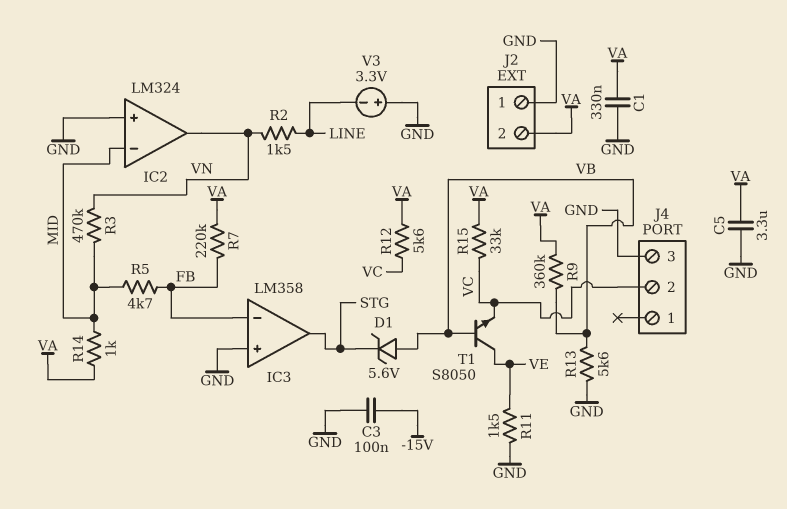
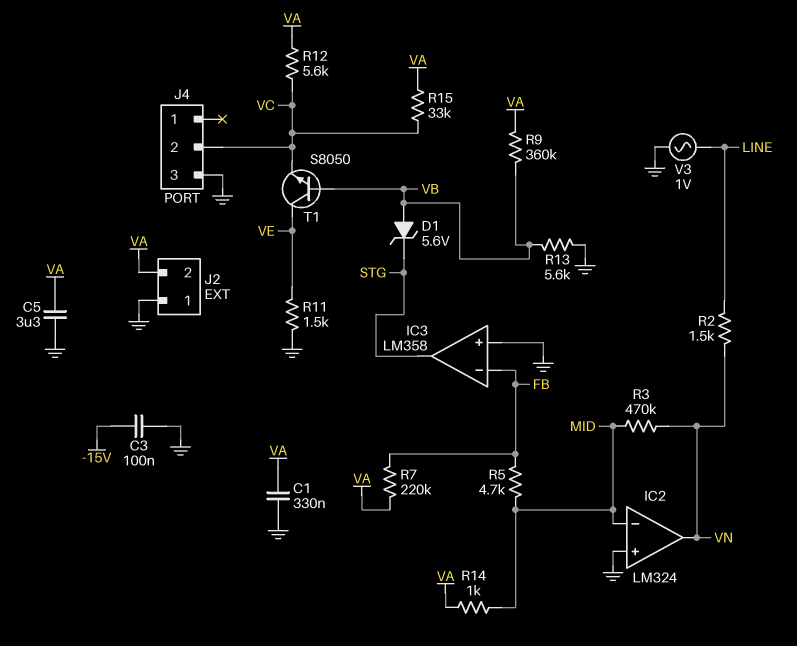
V3: 3.3V (plus GND, minus LINE) -> AC 1V (GND, LINE)

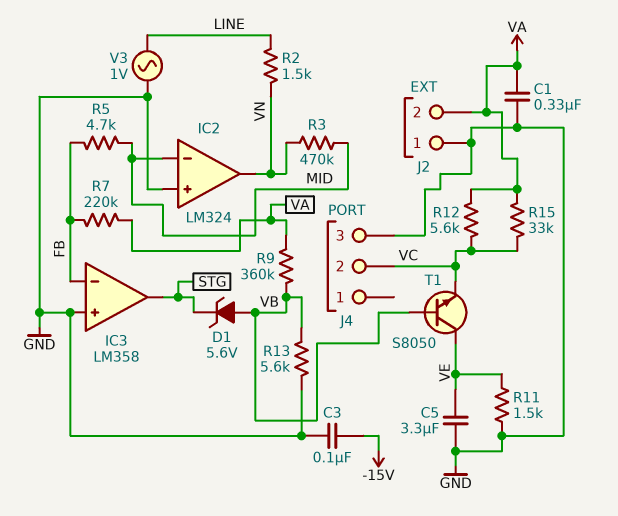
C5: 3.3uF (GND, VA) -> 3.3uF (GND, VE)
R14: 1k (MID, VA) -> none

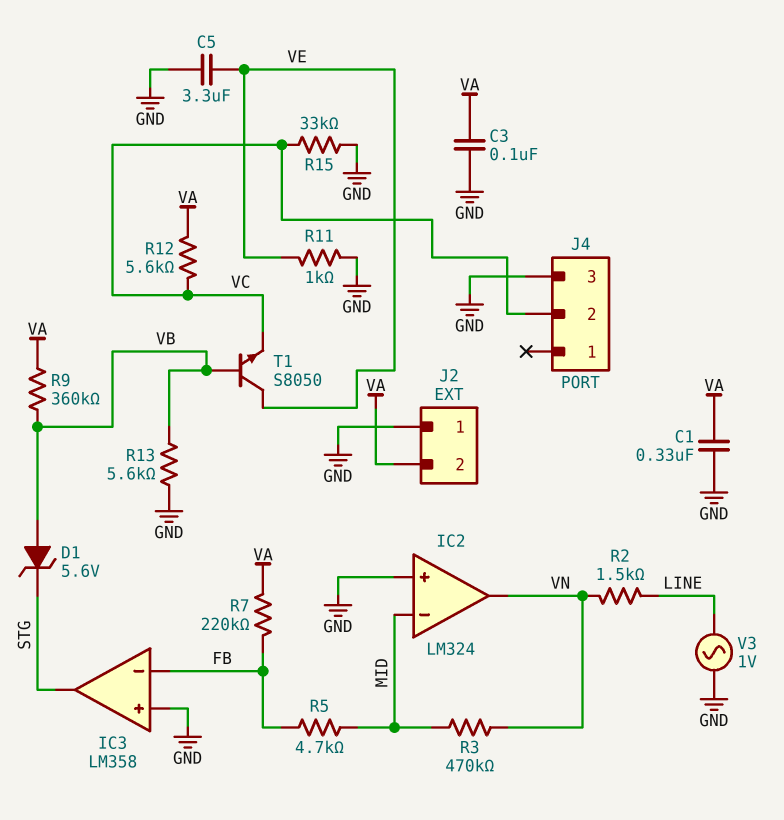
C3: 100nF (-15V, GND) -> 100nF (GND, VA)
R11: 1.5k (GND, VE) -> 1k (GND, VE)
R15: 33k (VA, VC) -> 33k (GND, VC)

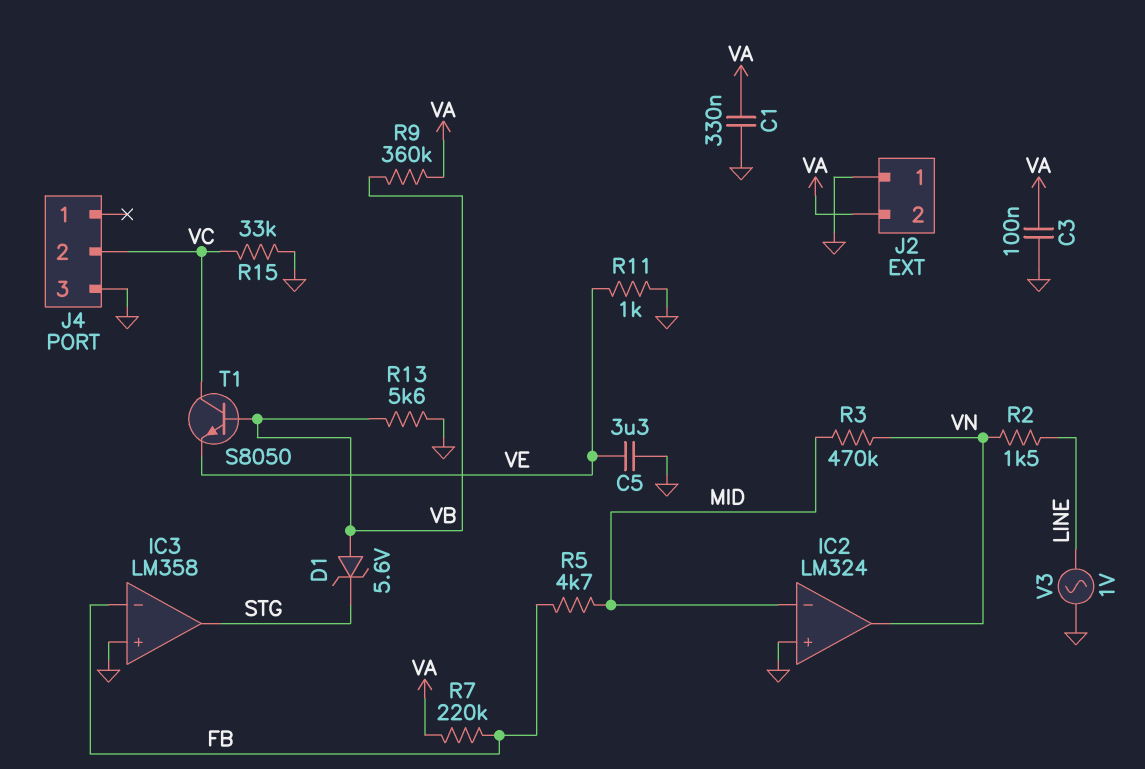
R12: 5.6k (VA, VC) -> none
T1: NPN S8050 (B VB, C VE, E VC) -> NPN S8050 (B VB, C VC, E VE)

